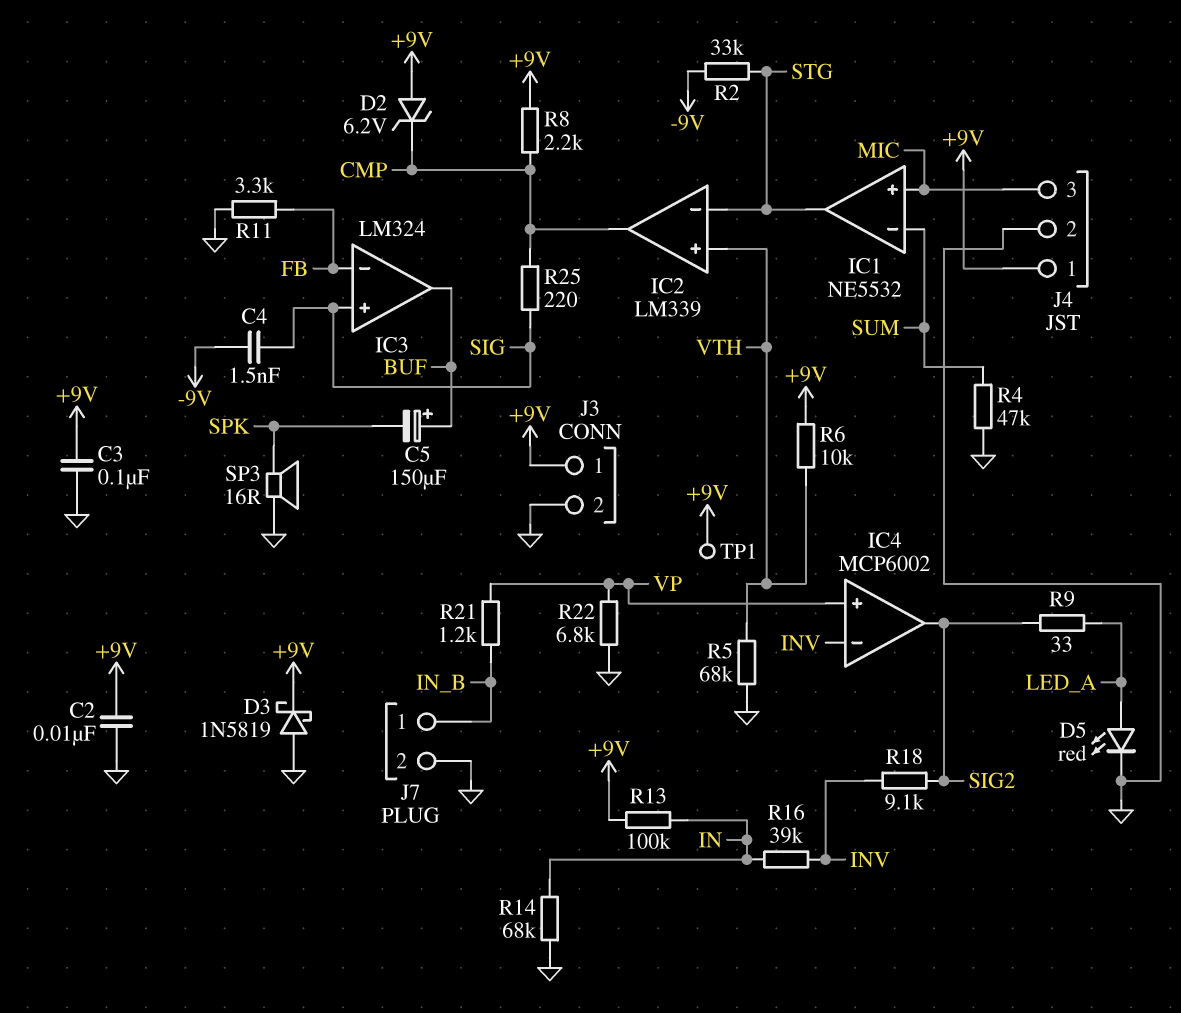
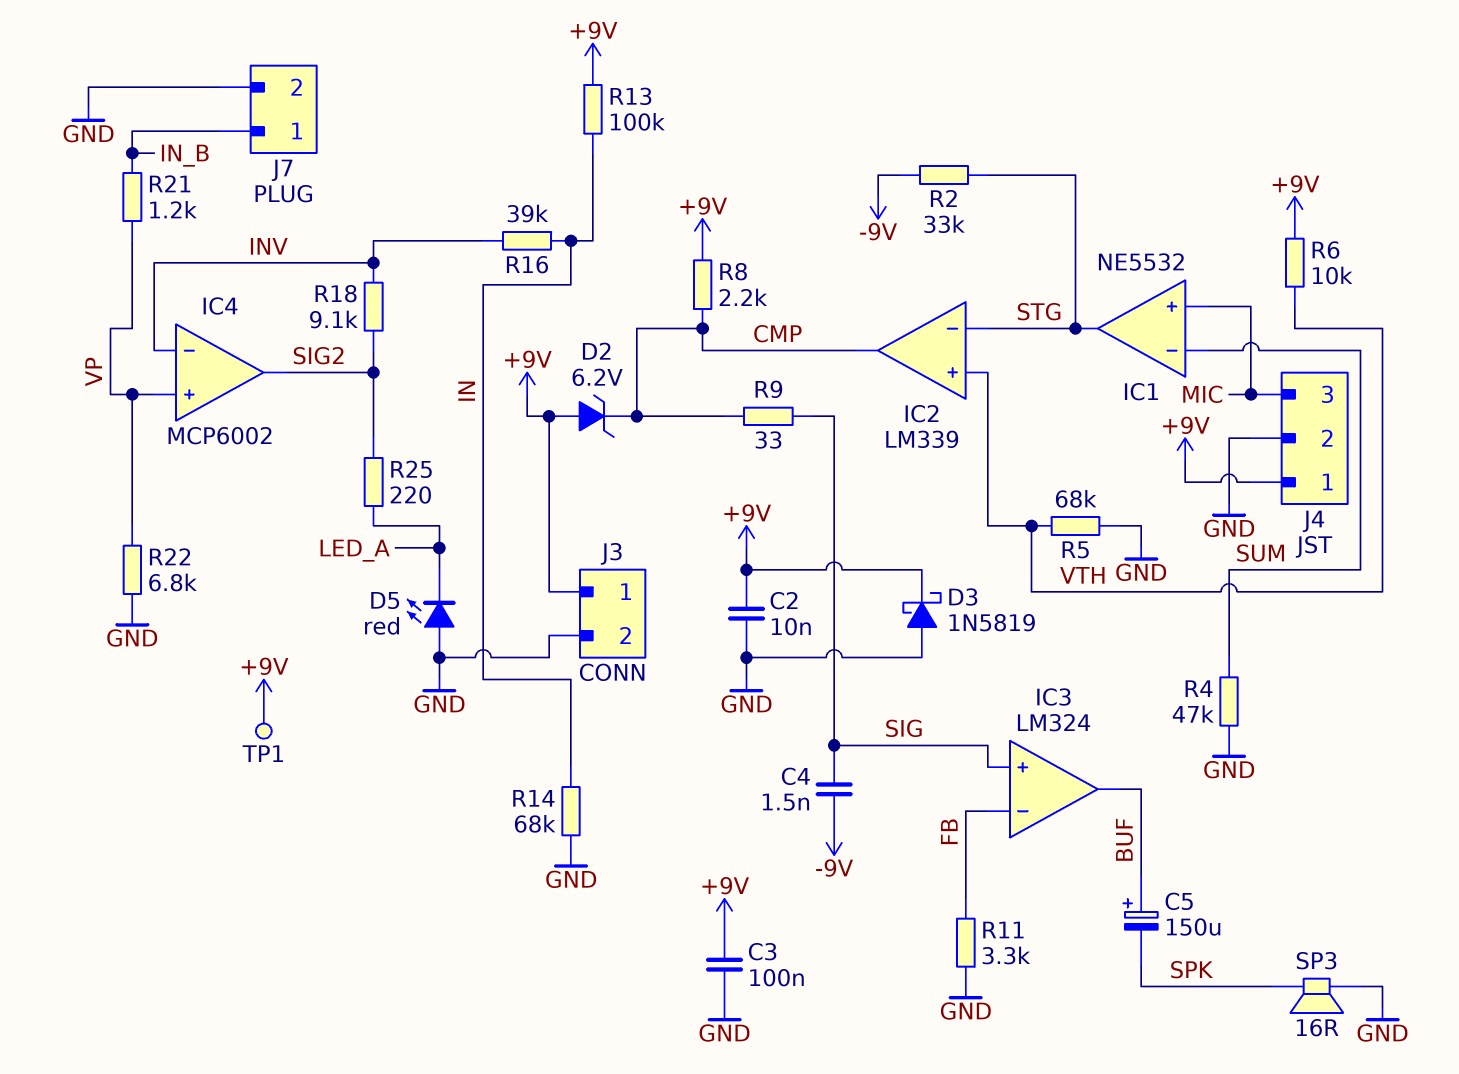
D5: LED red (A LED_A, K GND) -> LED red (A GND, K LED_A)
R9: 33 (LED_A, SIG2) -> 33 (CMP, SIG)
R25: 220 (CMP, SIG) -> 220 (LED_A, SIG2)

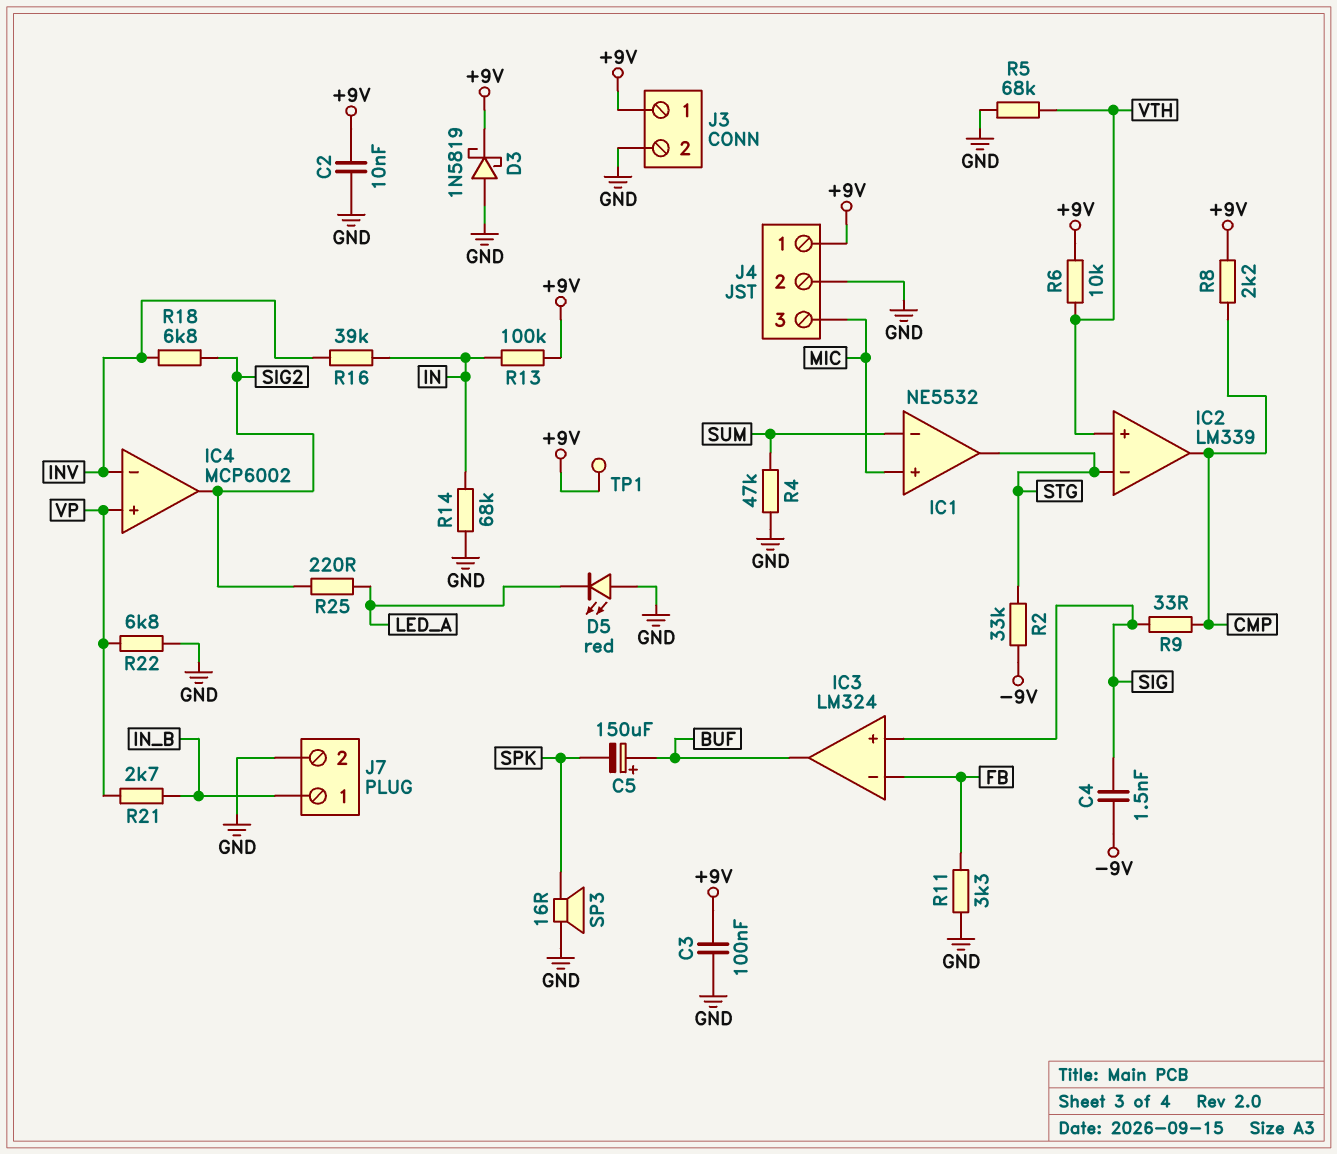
D2: zener 6.2V (A +9V, K CMP) -> none
R18: 9.1k (INV, SIG2) -> 6.8k (INV, SIG2)
R21: 1.2k (IN_B, VP) -> 2.7k (IN_B, VP)

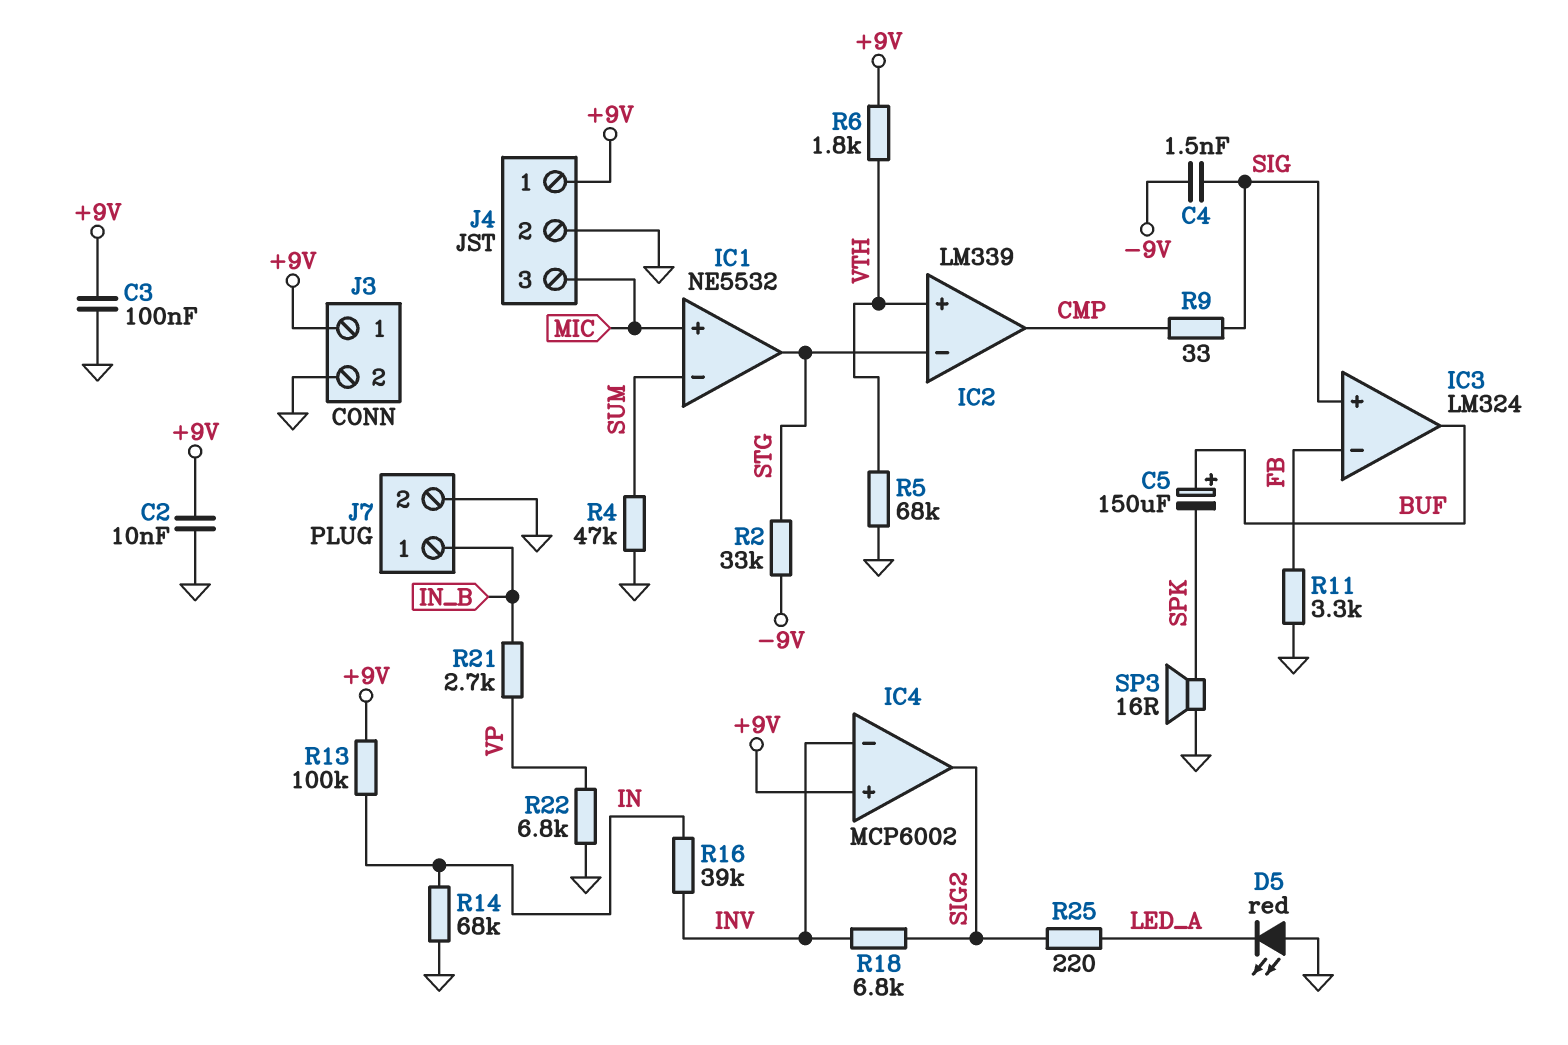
D3: schottky 1N5819 (A GND, K +9V) -> none
IC4 pin in+: VP -> +9V
R6: 10k (+9V, VTH) -> 1.8k (+9V, VTH)
R8: 2.2k (+9V, CMP) -> none
TP1: test point (+9V) -> none

